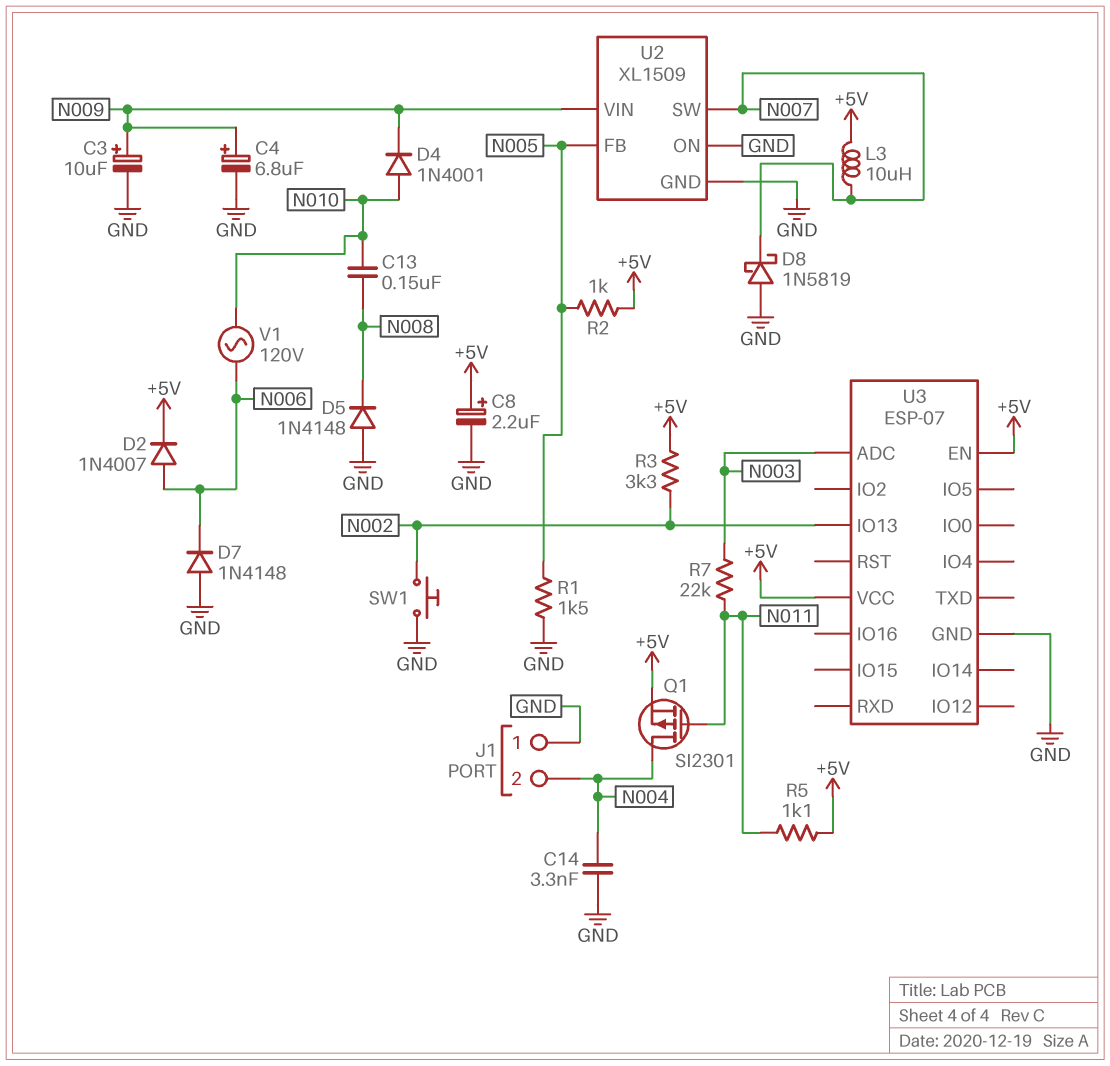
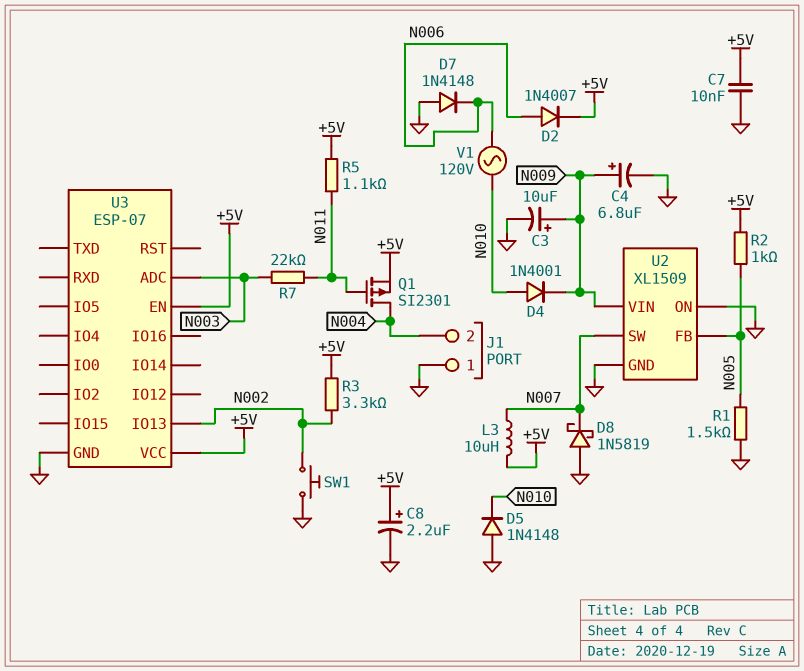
C7: none -> 10nF (+5V, GND)
C13: 150nF (N008, N010) -> none
C14: 3.3nF (GND, N004) -> none
D5: diode 1N4148 (A GND, K N008) -> diode 1N4148 (A GND, K N010)

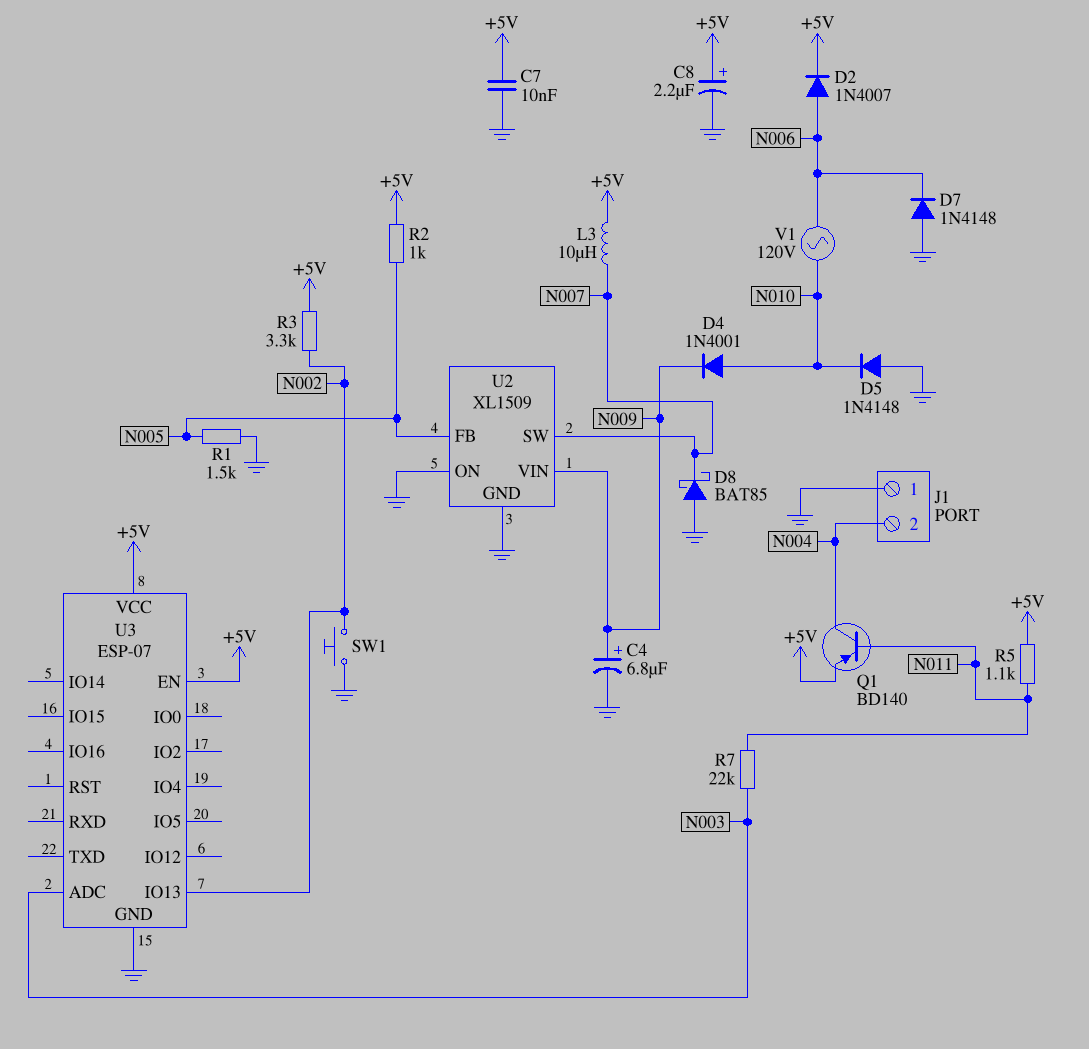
C3: 10uF (plus N009, minus GND) -> none
D8: schottky 1N5819 (A GND, K N007) -> schottky BAT85 (A GND, K N007)
Q1: PMOS SI2301 (G N011, D N004, S +5V) -> PNP BD140 (B N011, C N004, E +5V)

